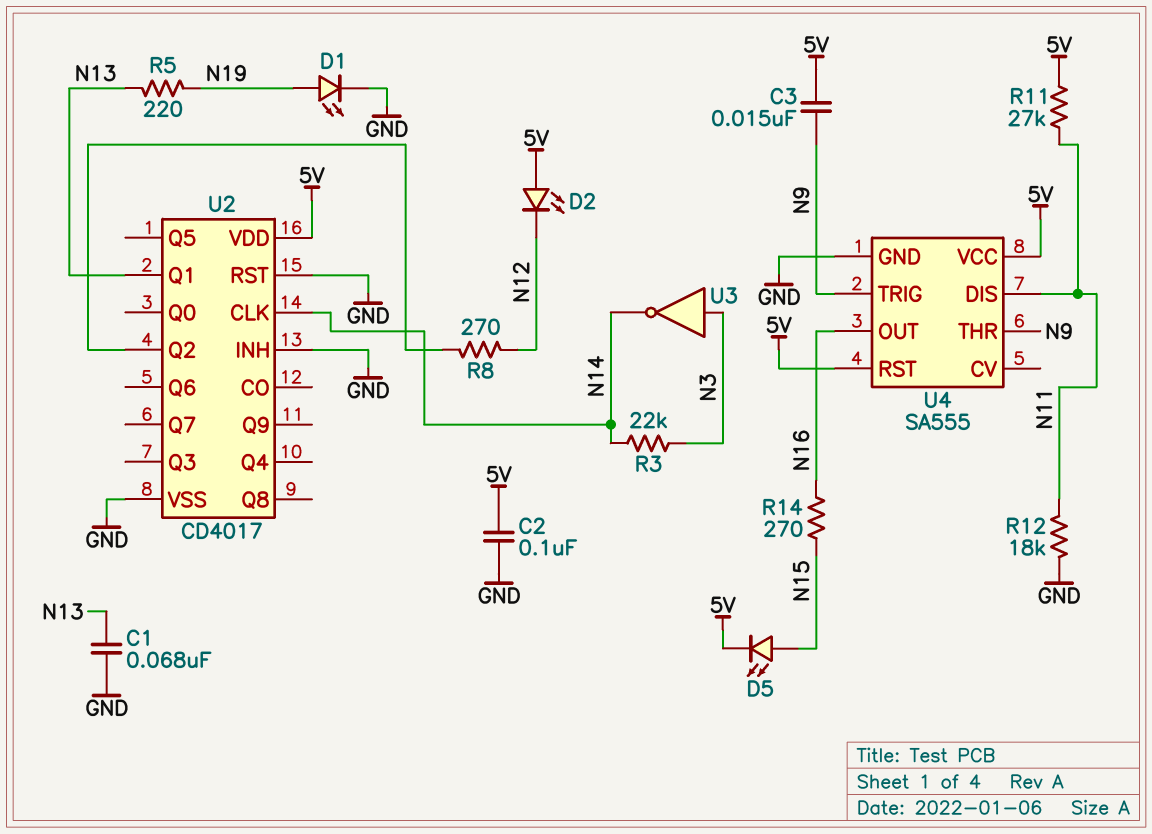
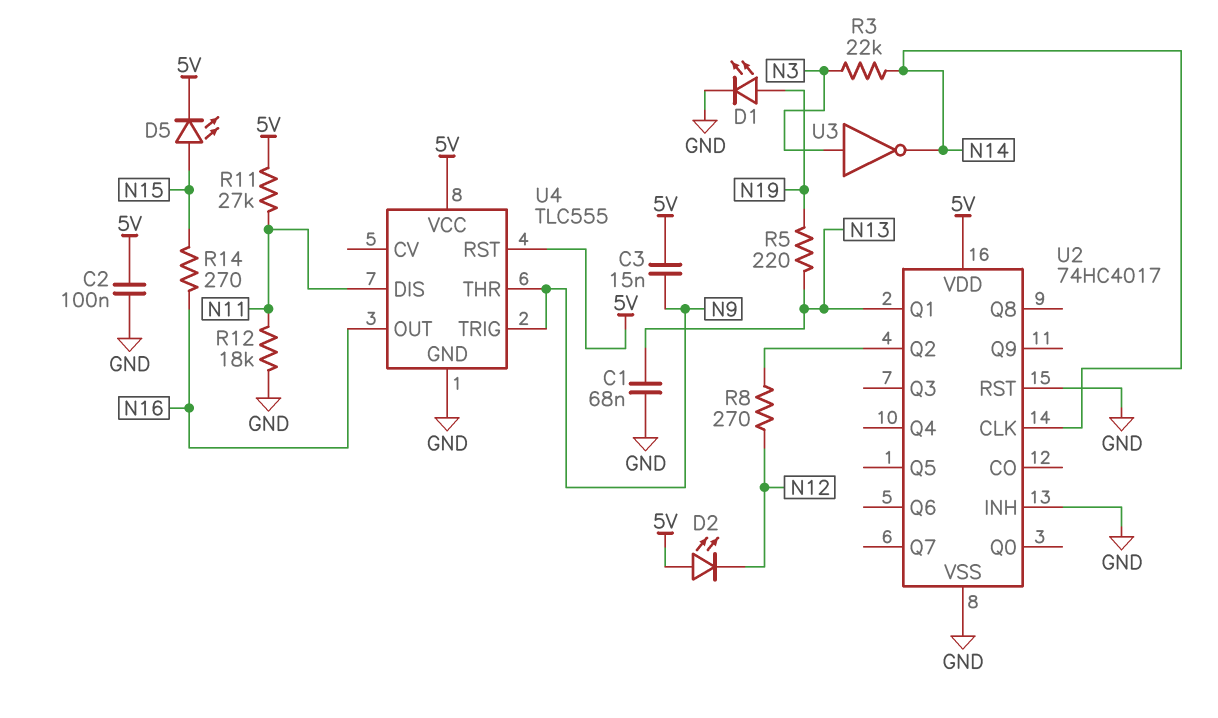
U2: CD4017 -> 74HC4017
U4: SA555 -> TLC555

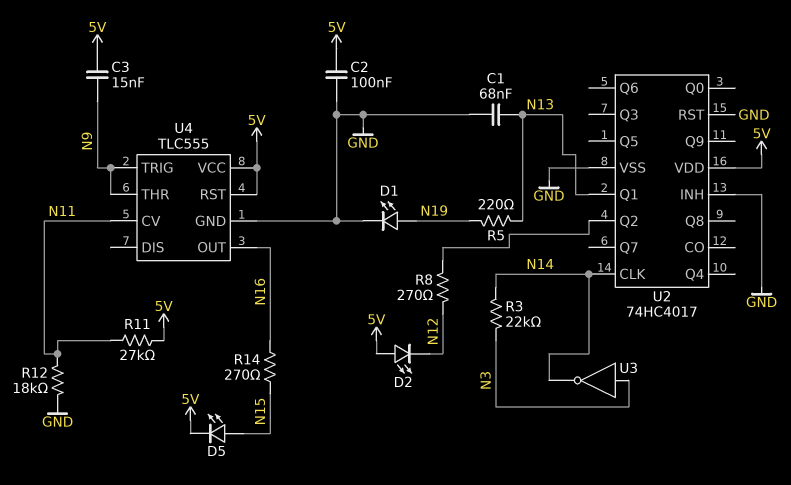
U4 pin CV: none -> N11
U4 pin DIS: N11 -> none

